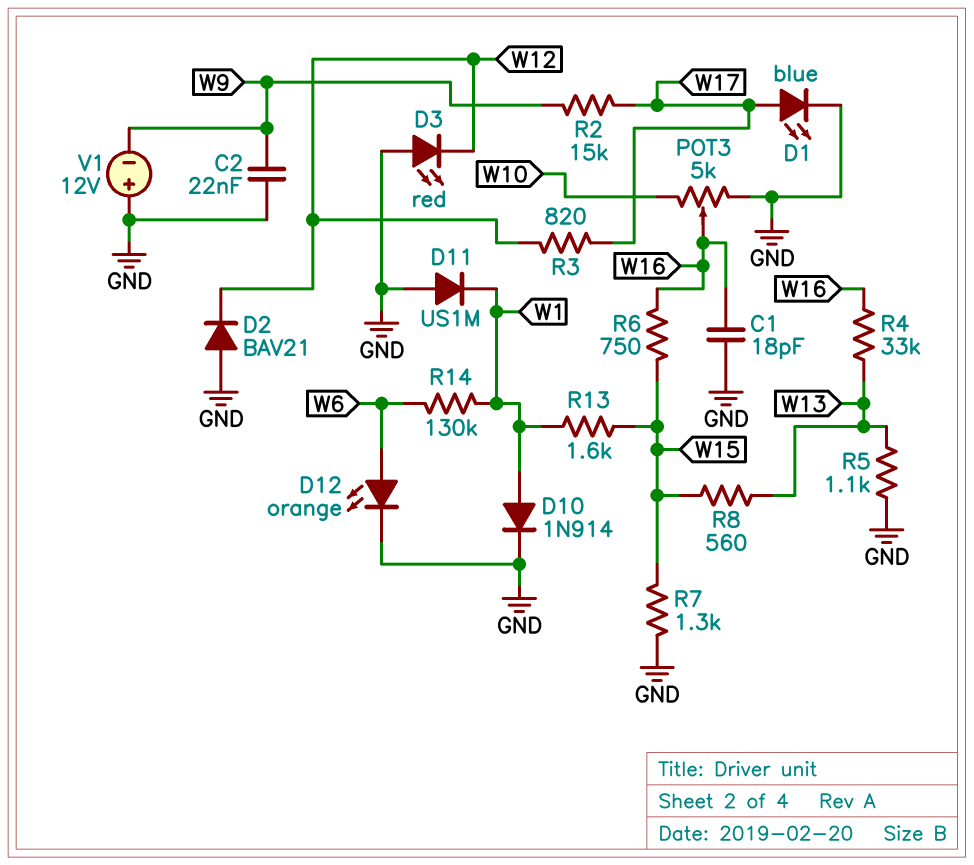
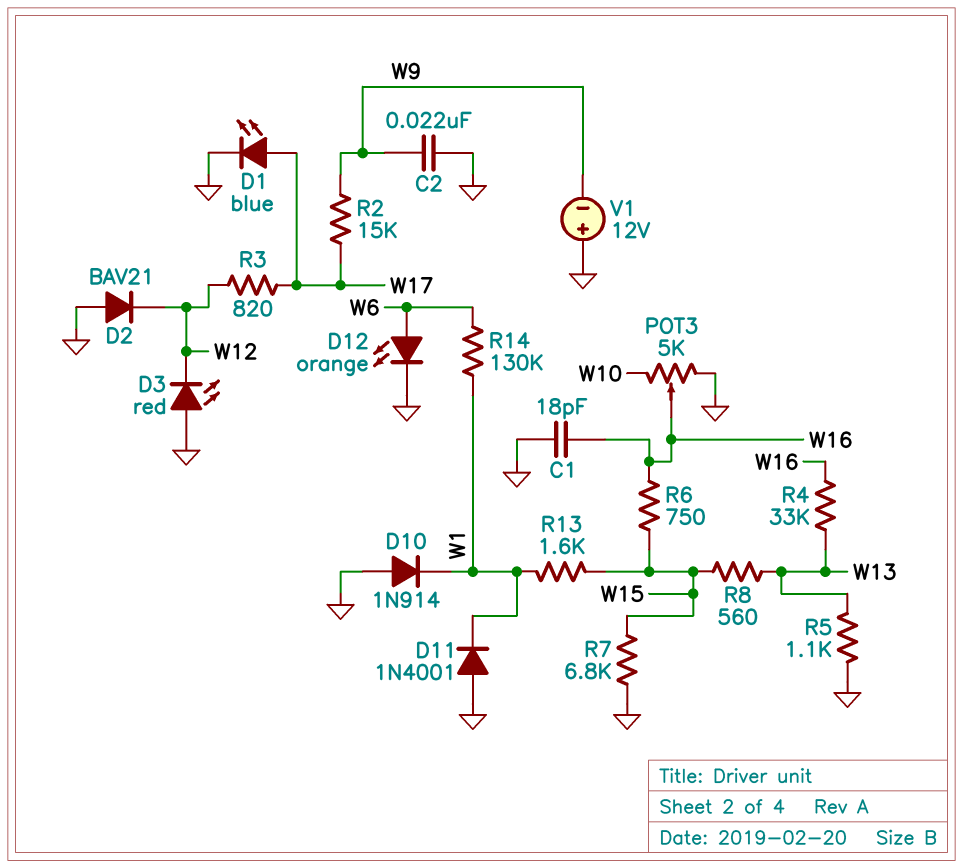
D10: diode 1N914 (A W1, K GND) -> diode 1N914 (A GND, K W1)
D11: diode US1M (A GND, K W1) -> diode 1N4001 (A GND, K W1)
R7: 1.3k (GND, W15) -> 6.8k (GND, W15)

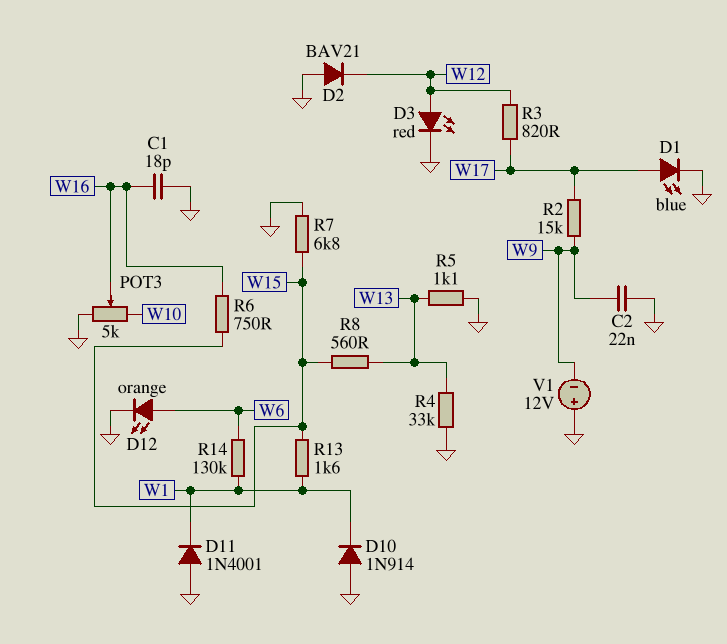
D3: LED red (A GND, K W12) -> LED red (A W12, K GND)
R4: 33k (W13, W16) -> 33k (GND, W13)

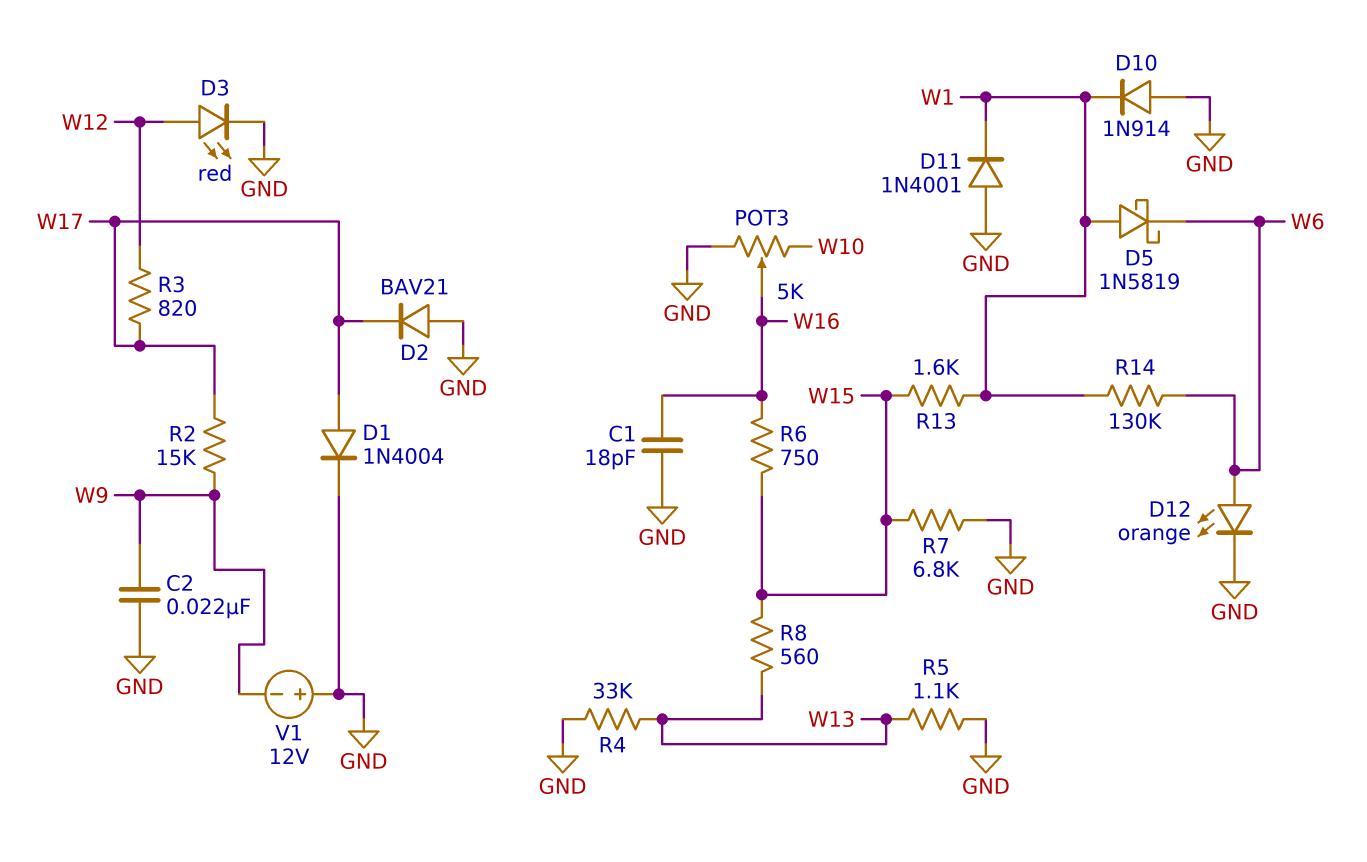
D1: LED blue (A W17, K GND) -> diode 1N4004 (A W17, K GND)
D2: diode BAV21 (A GND, K W12) -> diode BAV21 (A GND, K W17)
D5: none -> schottky 1N5819 (A W1, K W6)

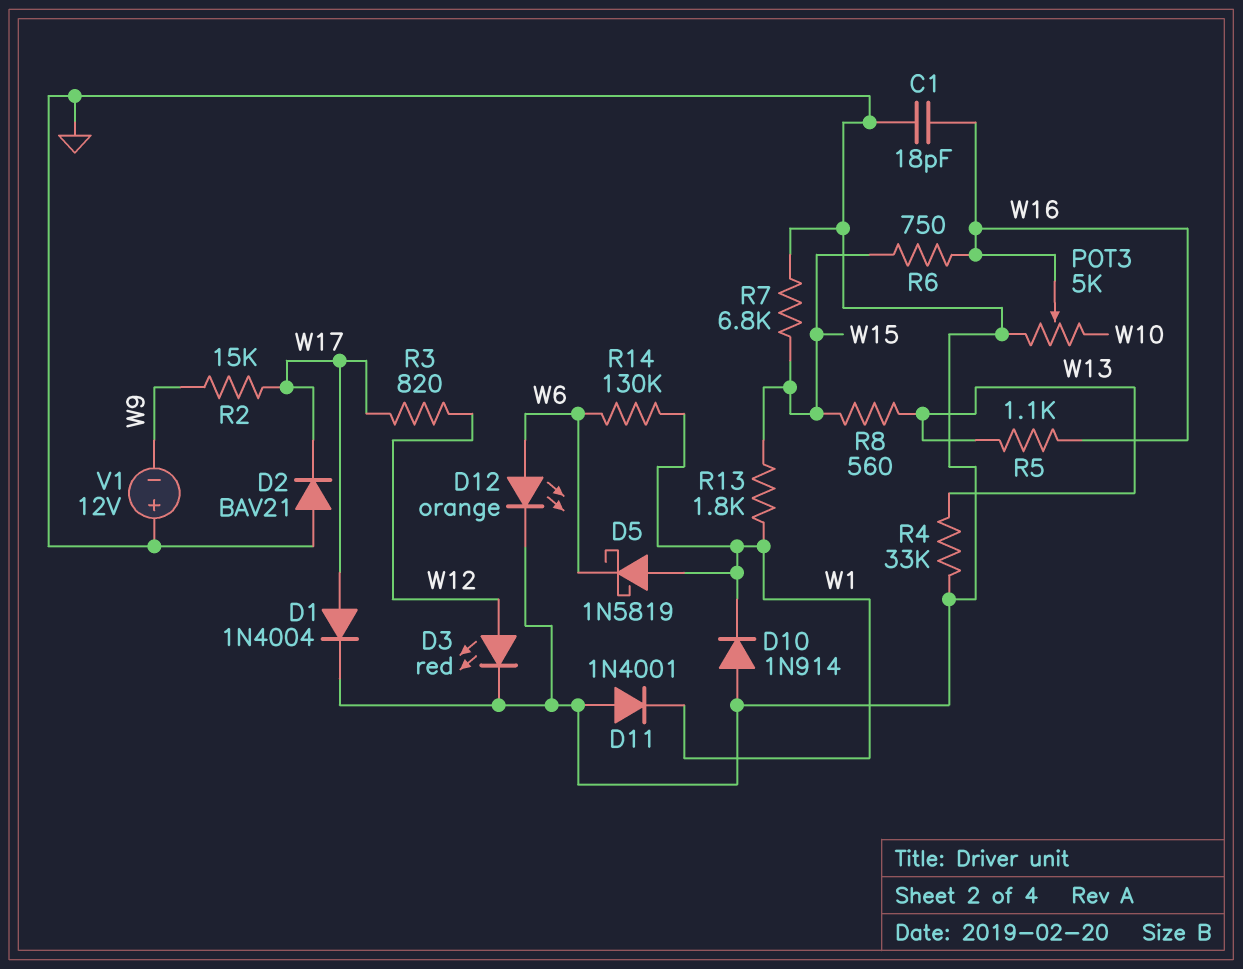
C2: 22nF (GND, W9) -> none
R5: 1.1k (GND, W13) -> 1.1k (W13, W16)
R13: 1.6k (W1, W15) -> 1.8k (W1, W15)

